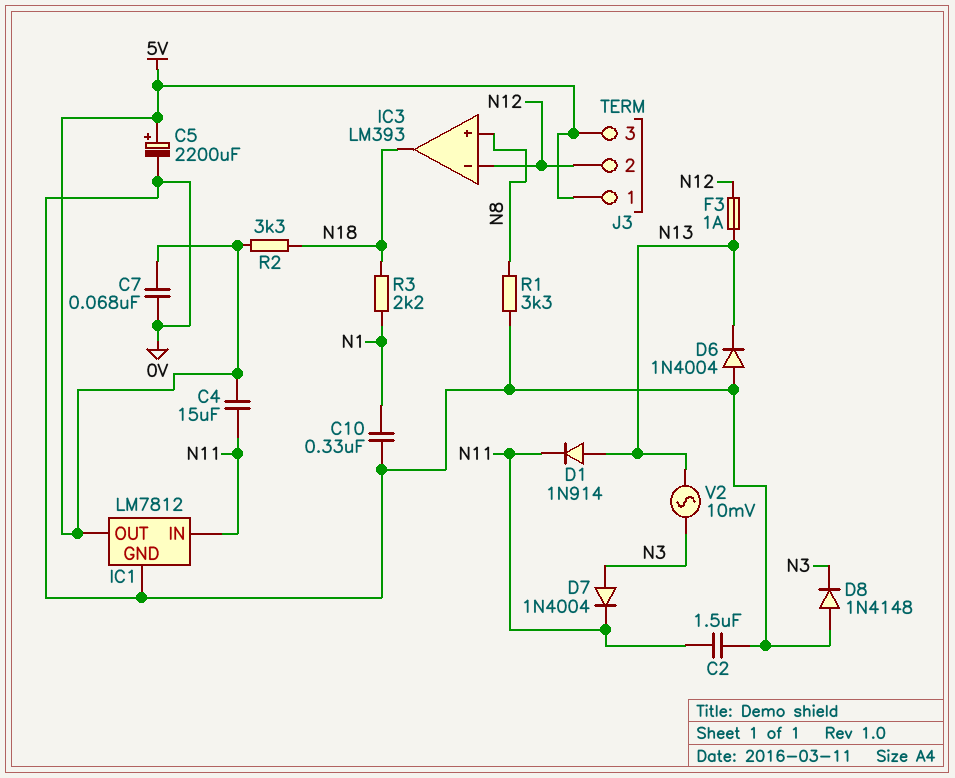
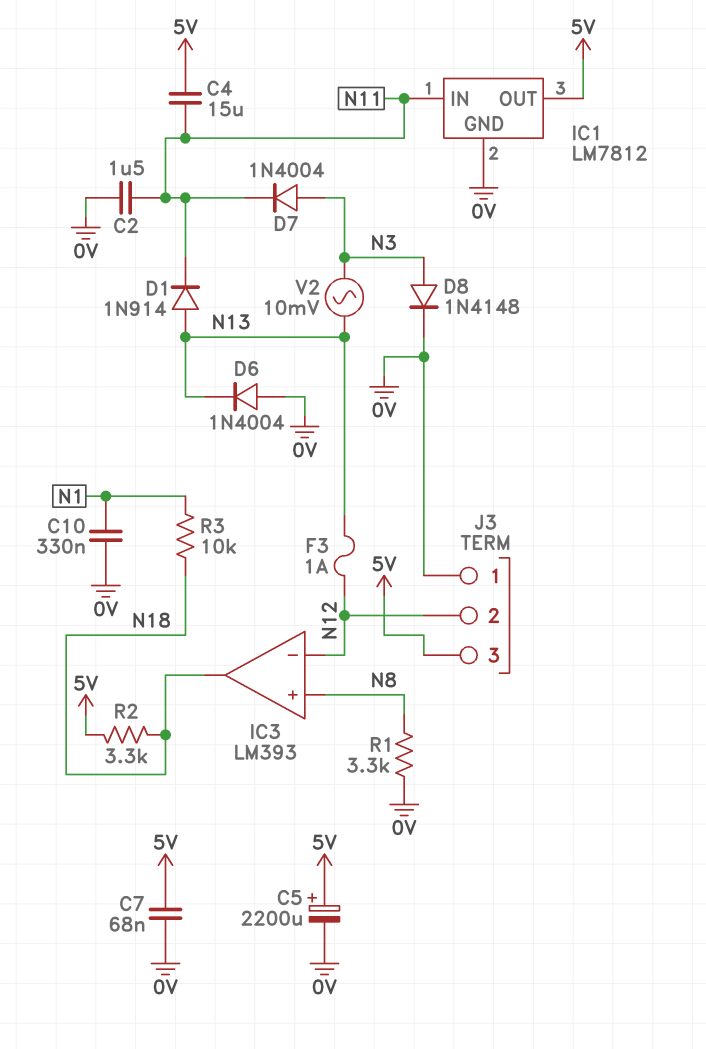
D8: diode 1N4148 (A 0V, K N3) -> diode 1N4148 (A N3, K 0V)
J3 pin 1: 5V -> 0V
R3: 2.2k (N1, N18) -> 10k (N1, N18)

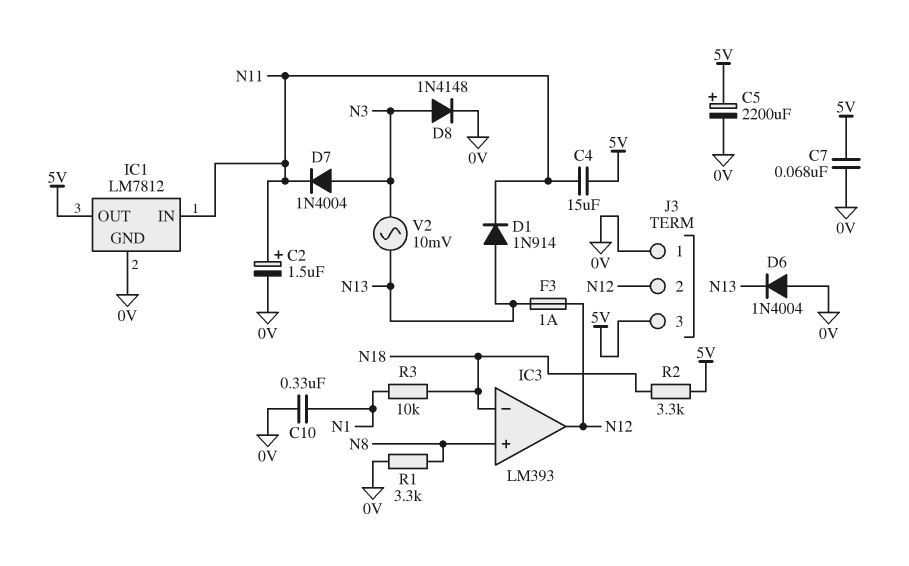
C2: 1.5uF (0V, N11) -> 1.5uF (plus N11, minus 0V)
IC3 pin in-: N12 -> N18
IC3 pin out: N18 -> N12

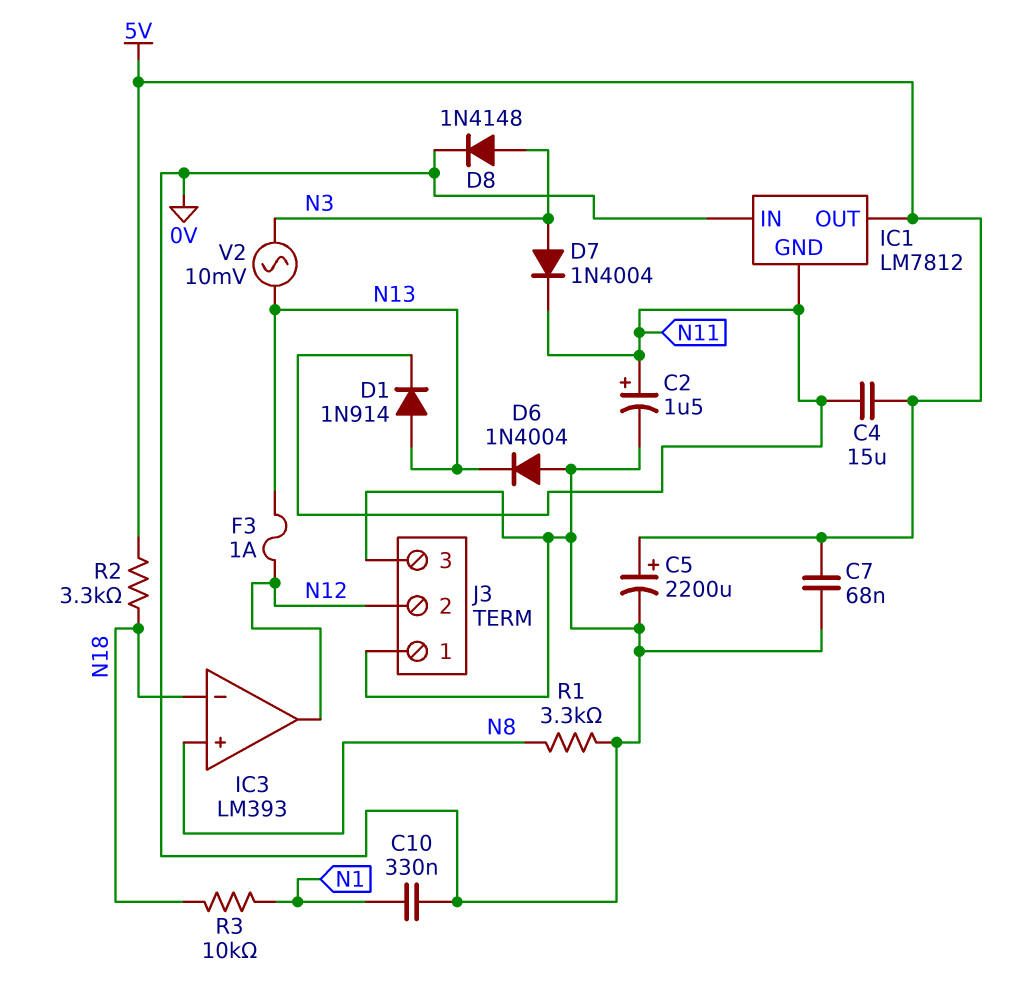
IC1 pin GND: 0V -> N11
IC1 pin IN: N11 -> 0V
J3 pin 3: 5V -> 0V

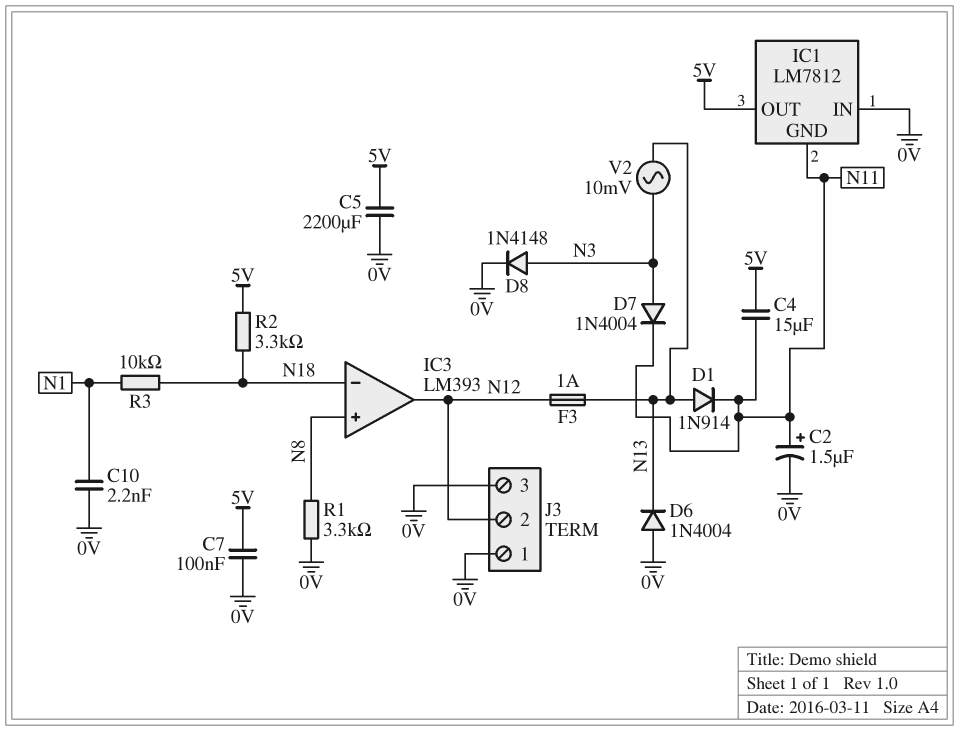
C5: 2200uF (plus 5V, minus 0V) -> 2200uF (0V, 5V)
C7: 68nF (0V, 5V) -> 100nF (0V, 5V)
C10: 330nF (0V, N1) -> 2.2nF (0V, N1)

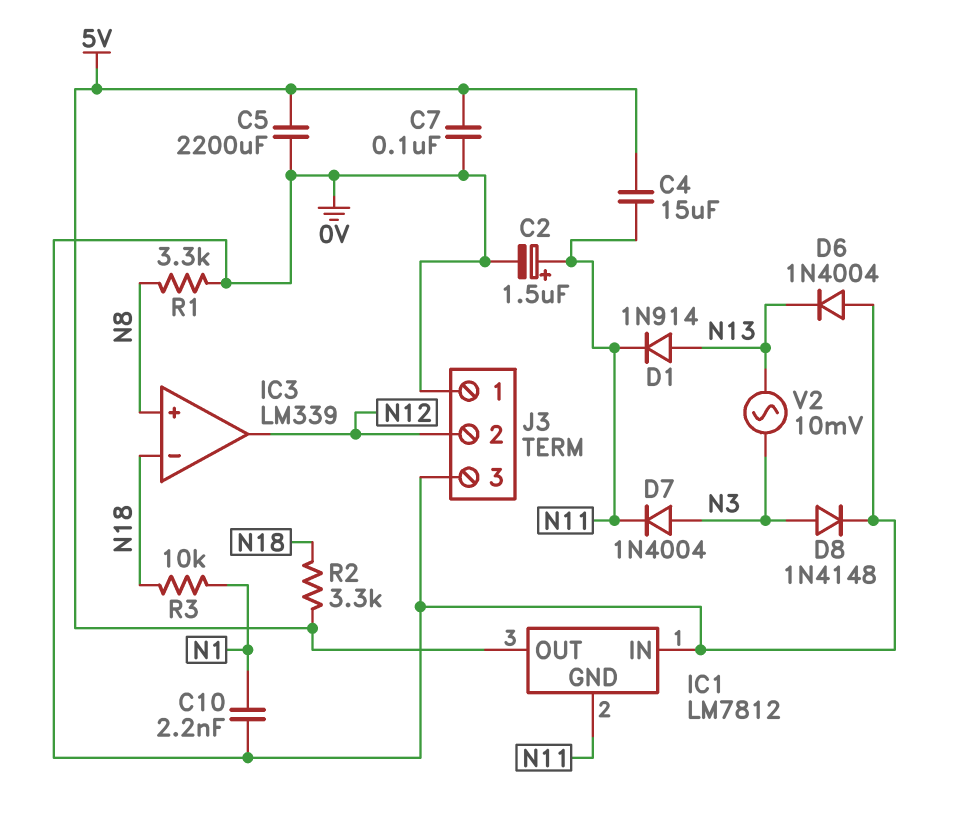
F3: 1A (N12, N13) -> none
IC3: LM393 -> LM339

